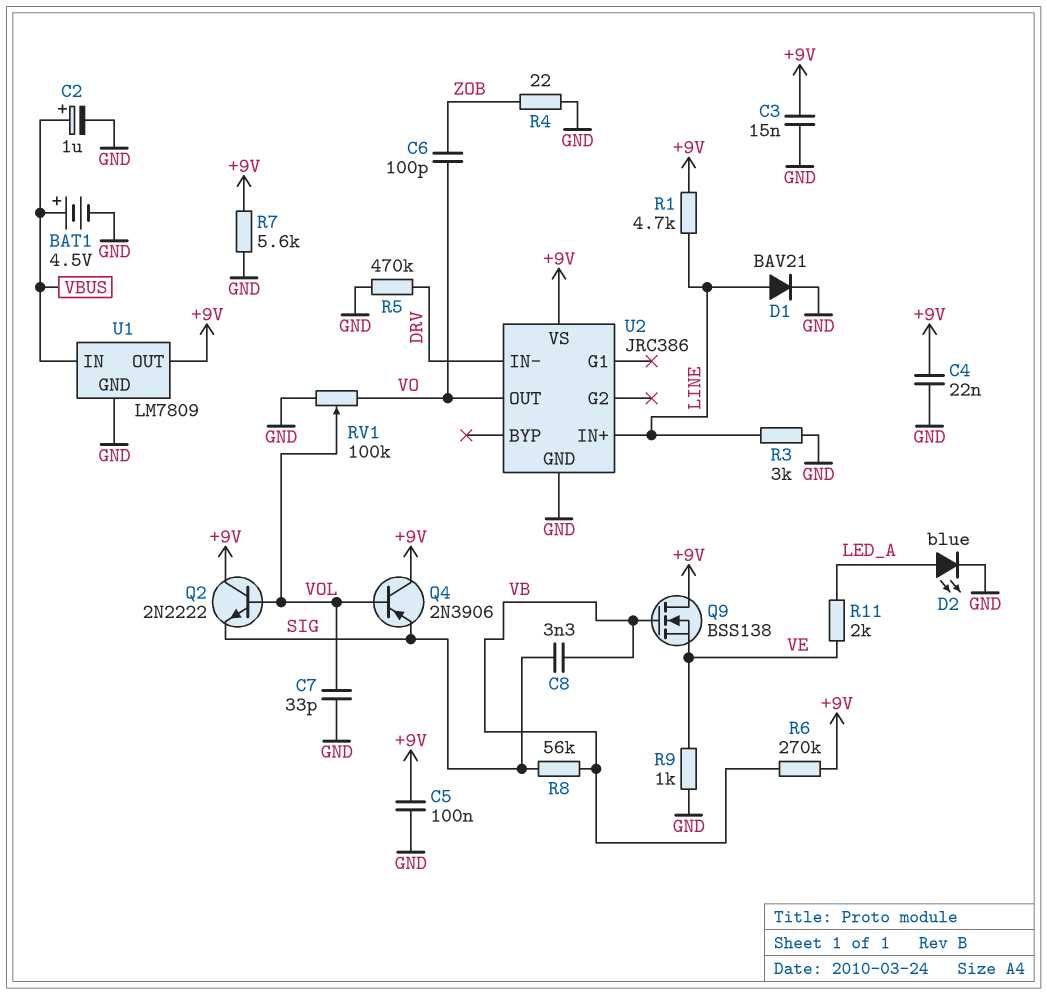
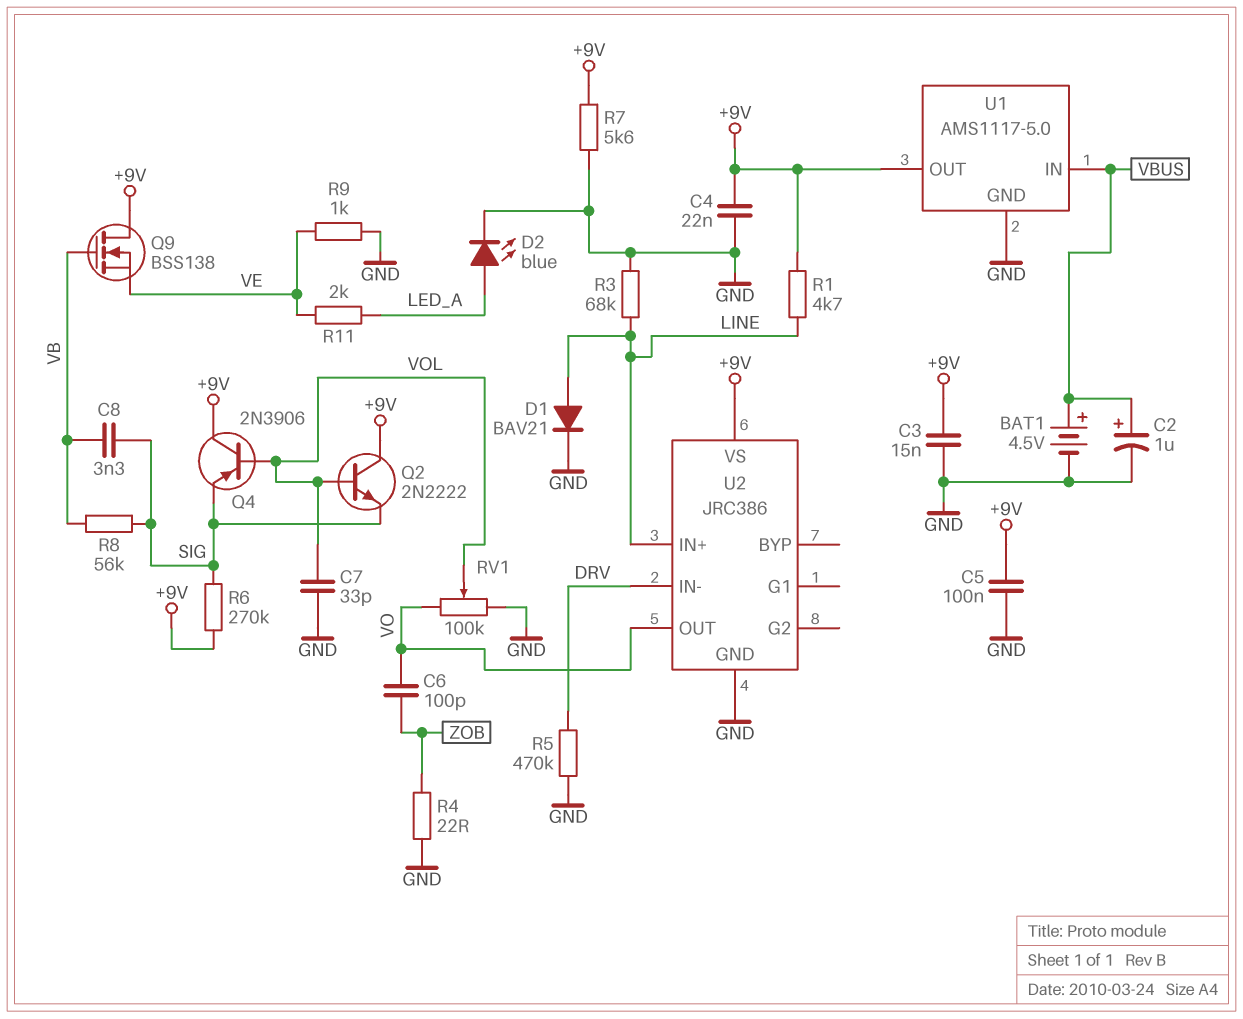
R3: 3k (GND, LINE) -> 68k (GND, LINE)
R6: 270k (+9V, VB) -> 270k (+9V, SIG)
U1: LM7809 -> AMS1117-5.0

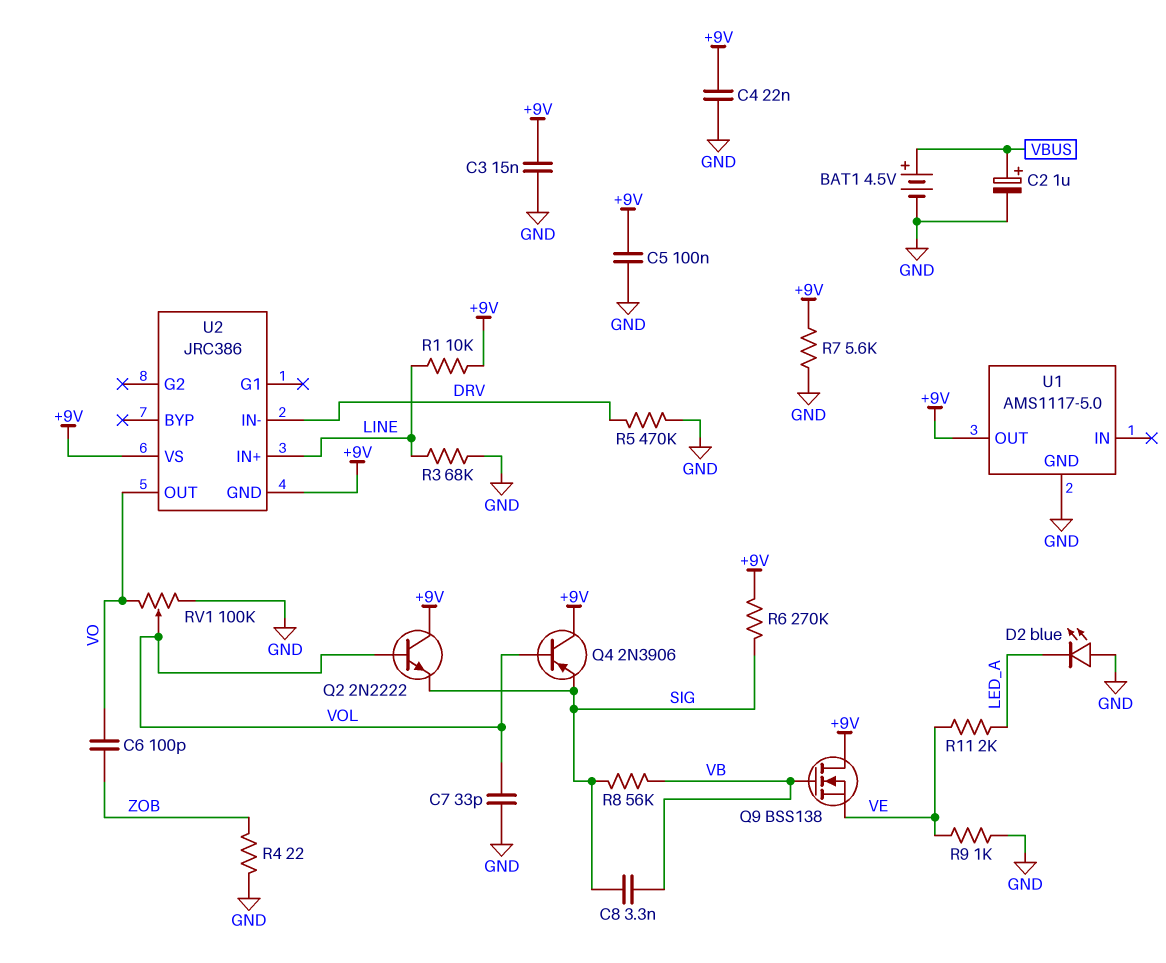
D1: diode BAV21 (A LINE, K GND) -> none
D2: LED blue (A LED_A, K GND) -> LED blue (A GND, K LED_A)
R1: 4.7k (+9V, LINE) -> 10k (+9V, LINE)
U1 pin IN: VBUS -> none
U2 pin GND: GND -> +9V

